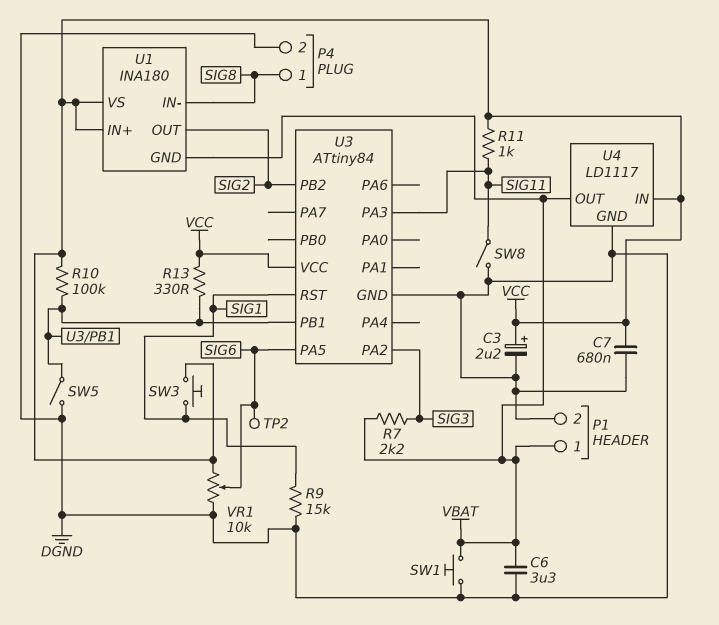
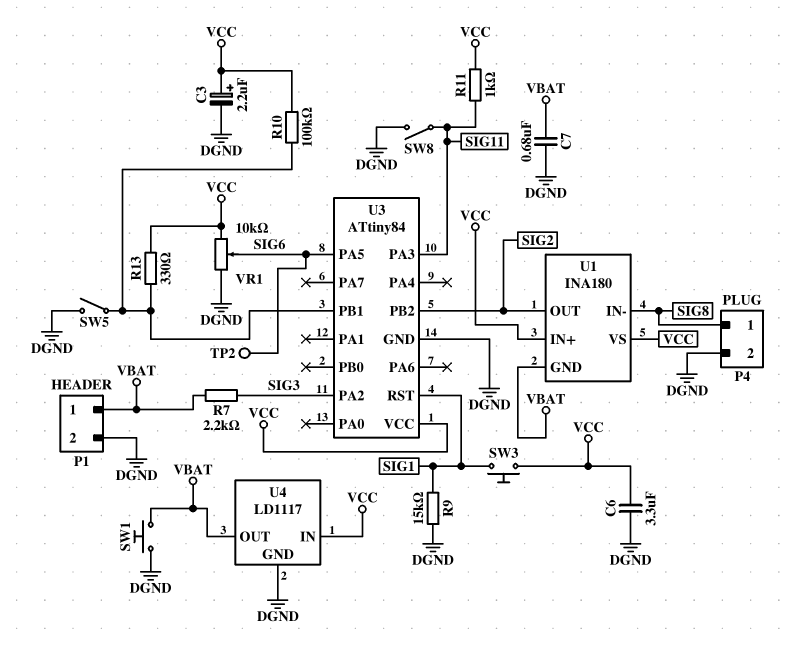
C6: 3.3uF (DGND, VBAT) -> 3.3uF (DGND, VCC)
C7: 680nF (DGND, VCC) -> 680nF (DGND, VBAT)

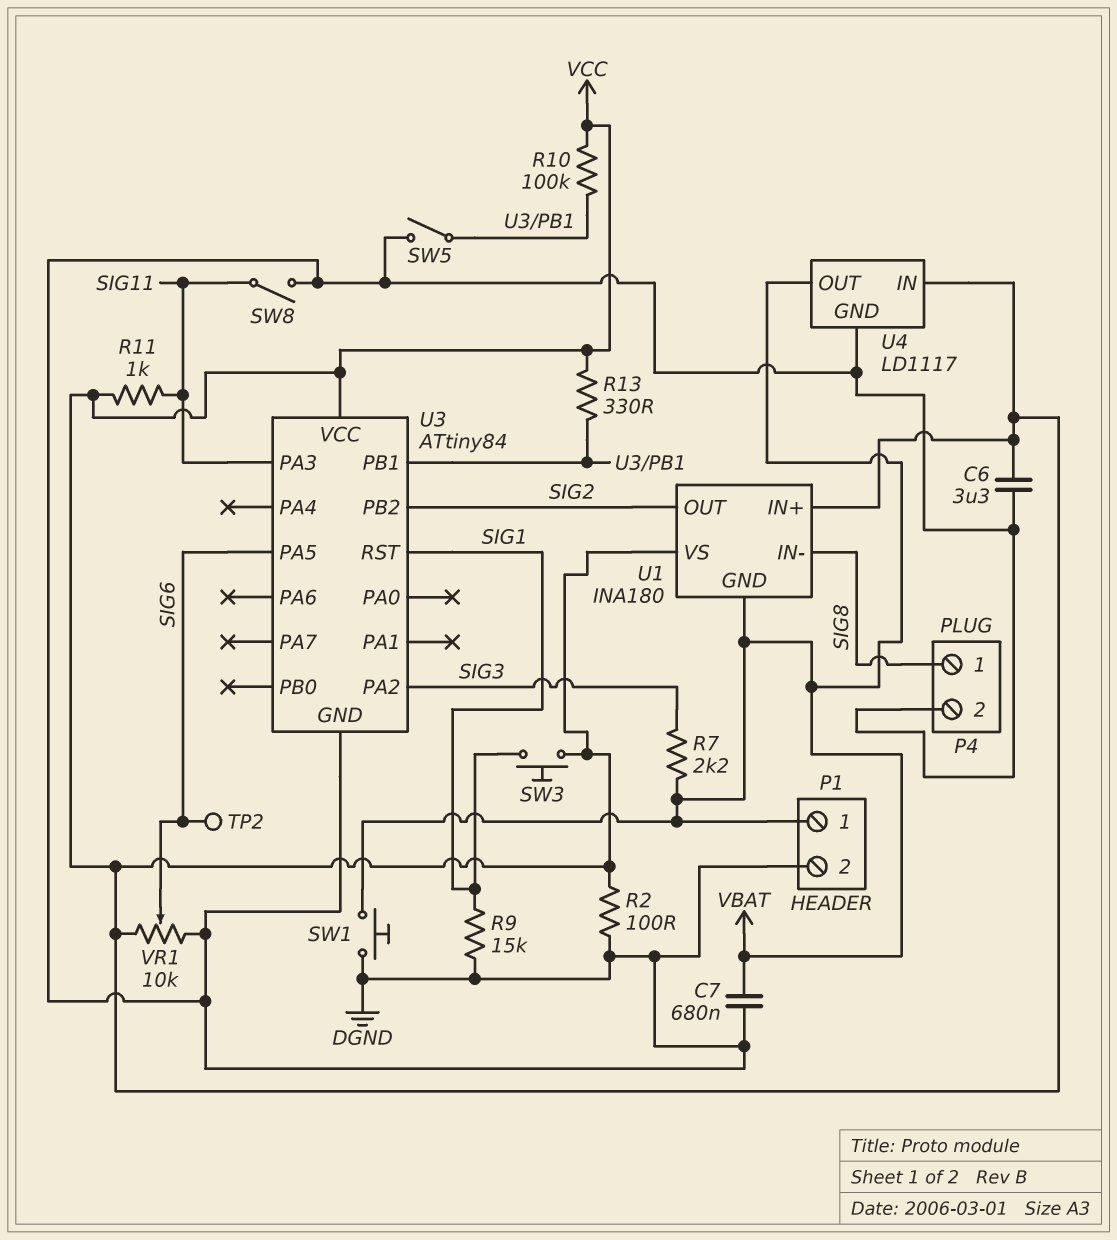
C3: 2.2uF (plus VCC, minus DGND) -> none
R2: none -> 100 (DGND, VCC)

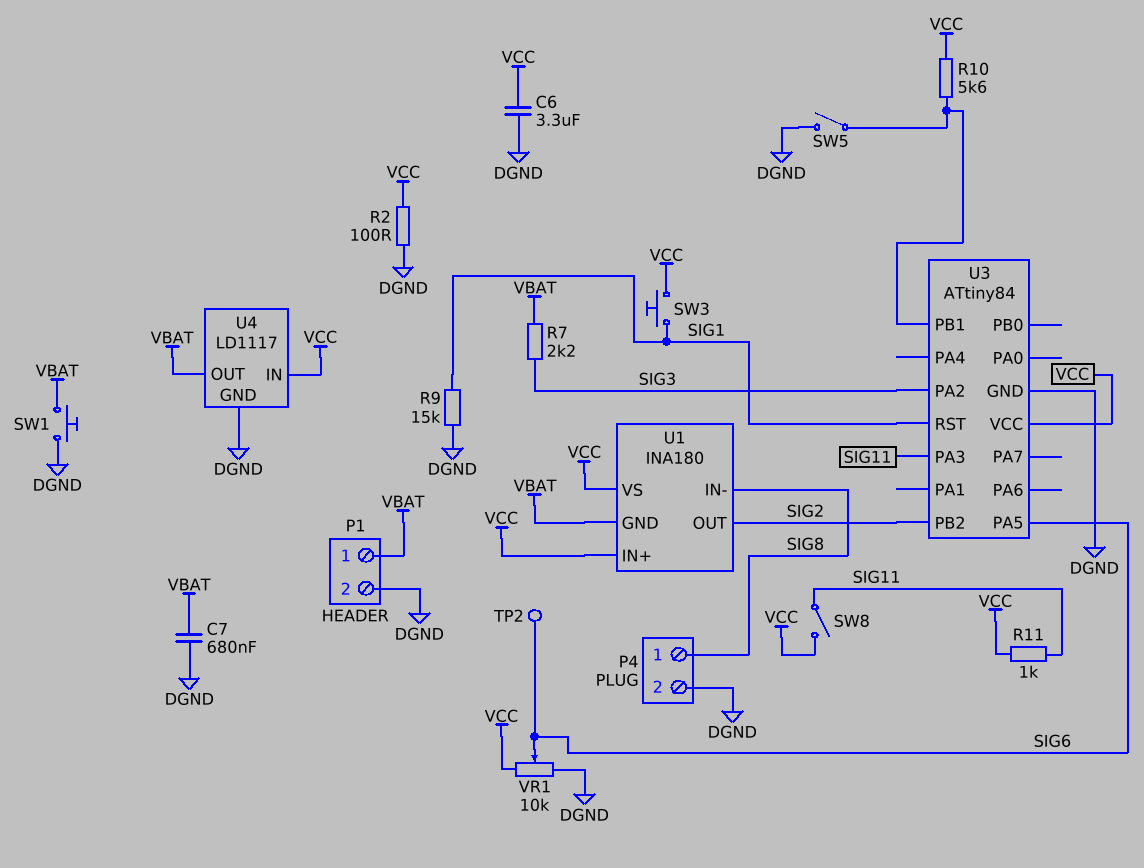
R10: 100k (U3/PB1, VCC) -> 5.6k (U3/PB1, VCC)
R13: 330 (U3/PB1, VCC) -> none
SW8: switch (DGND, SIG11) -> switch (SIG11, VCC)

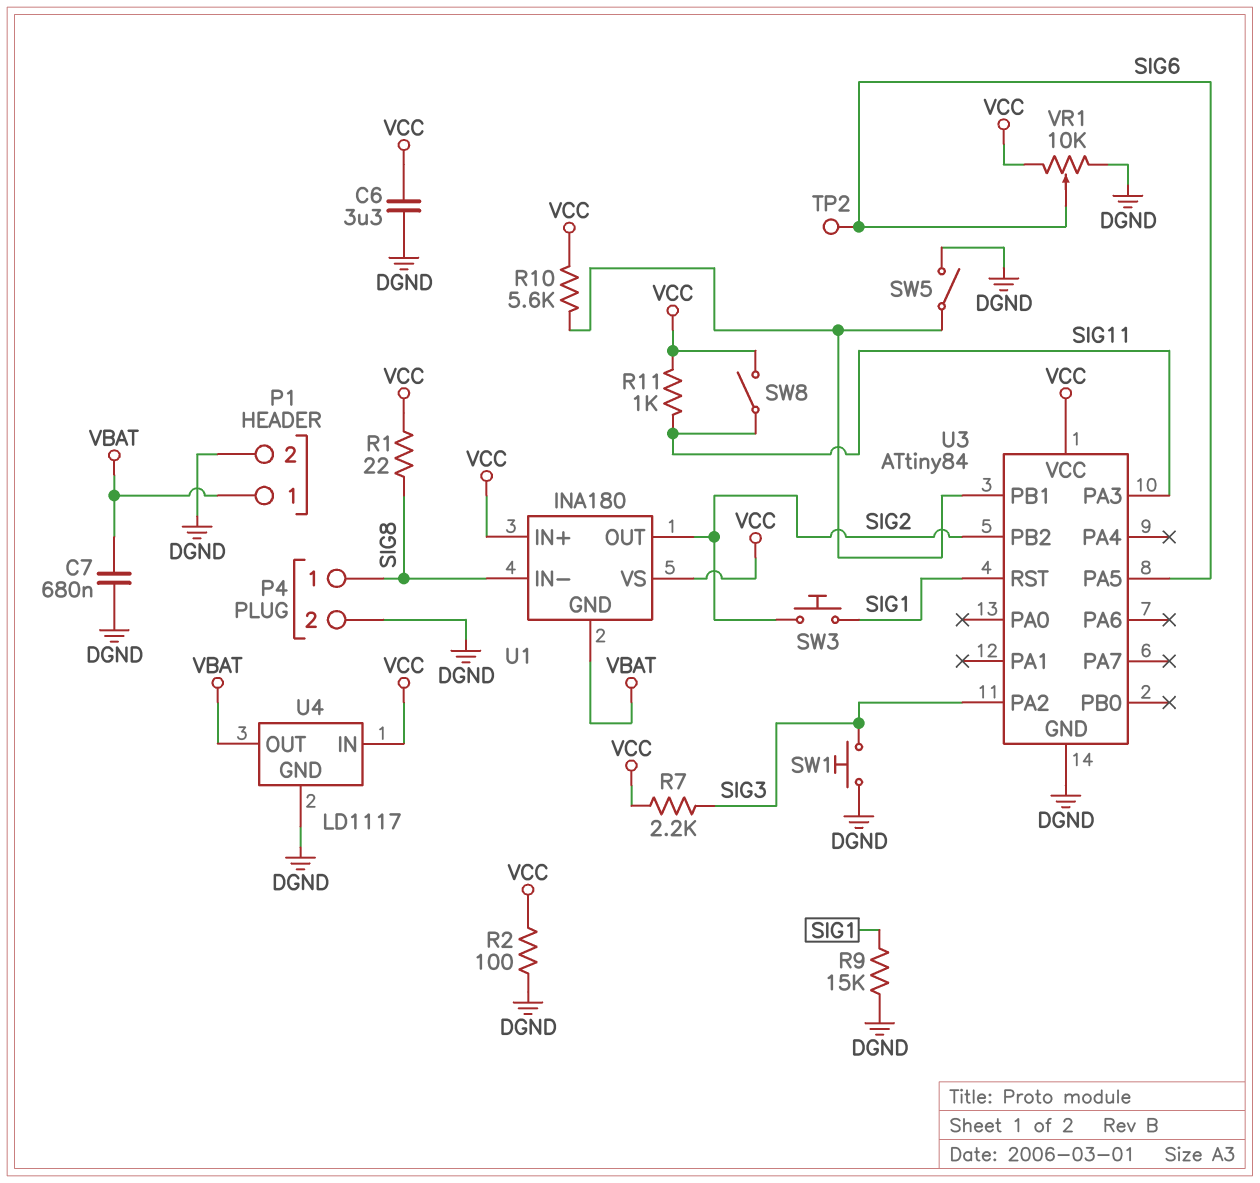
R1: none -> 22 (SIG8, VCC)
R7: 2.2k (SIG3, VBAT) -> 2.2k (SIG3, VCC)
SW1: button (DGND, VBAT) -> button (DGND, SIG3)
SW3: button (SIG1, VCC) -> button (SIG1, SIG2)

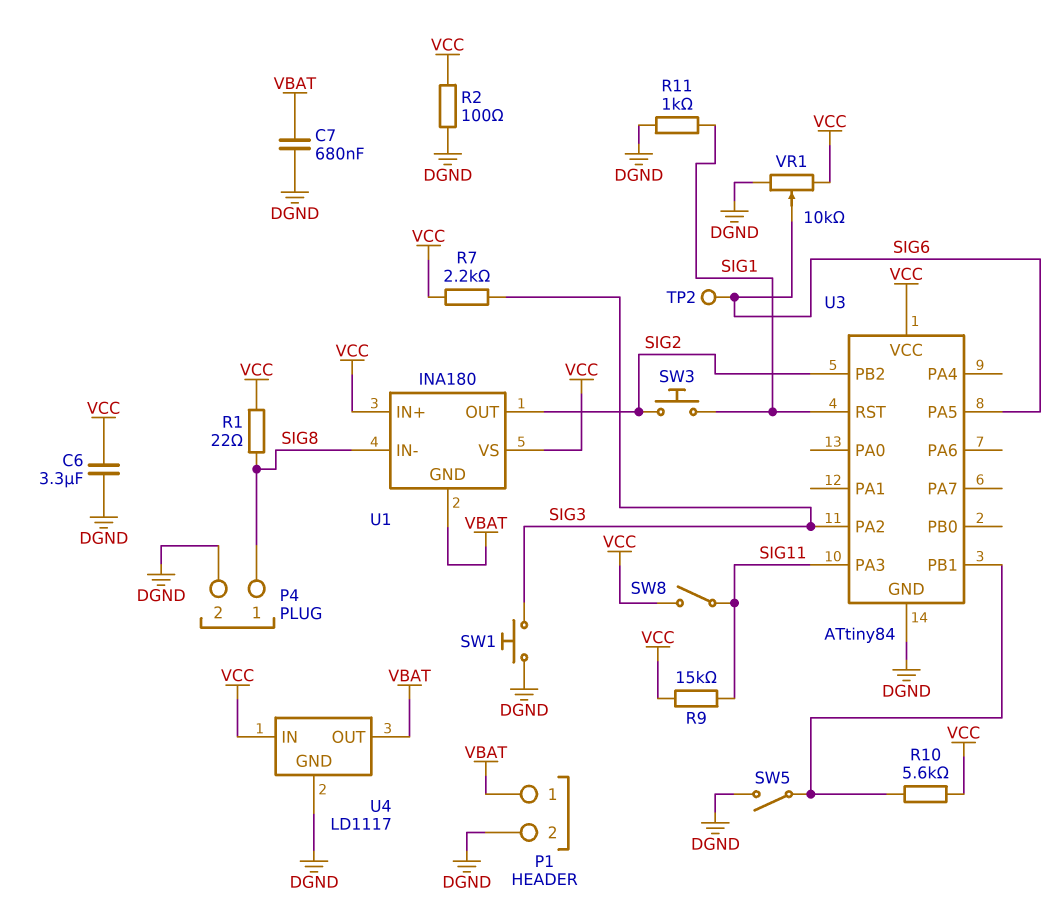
R9: 15k (DGND, SIG1) -> 15k (SIG11, VCC)
R11: 1k (SIG11, VCC) -> 1k (DGND, SIG1)

